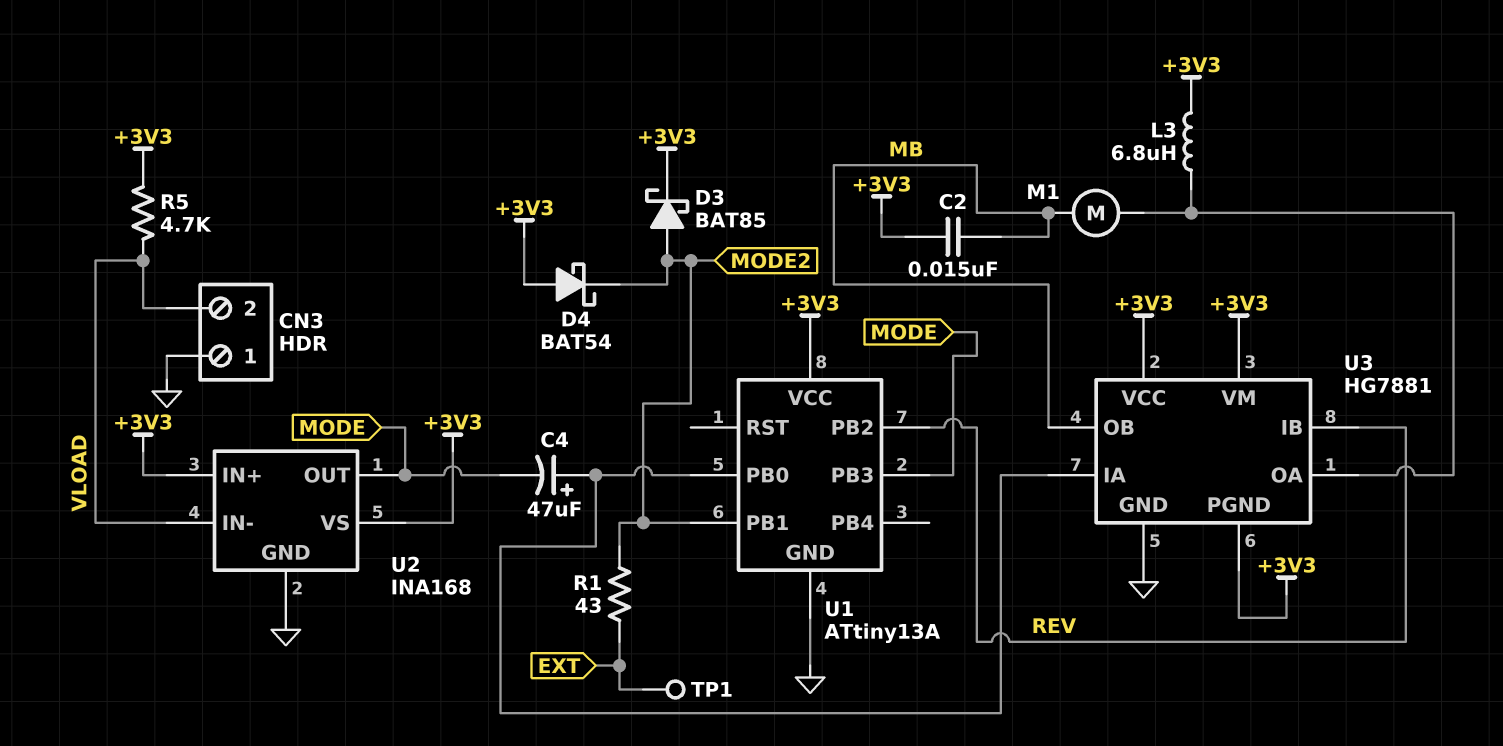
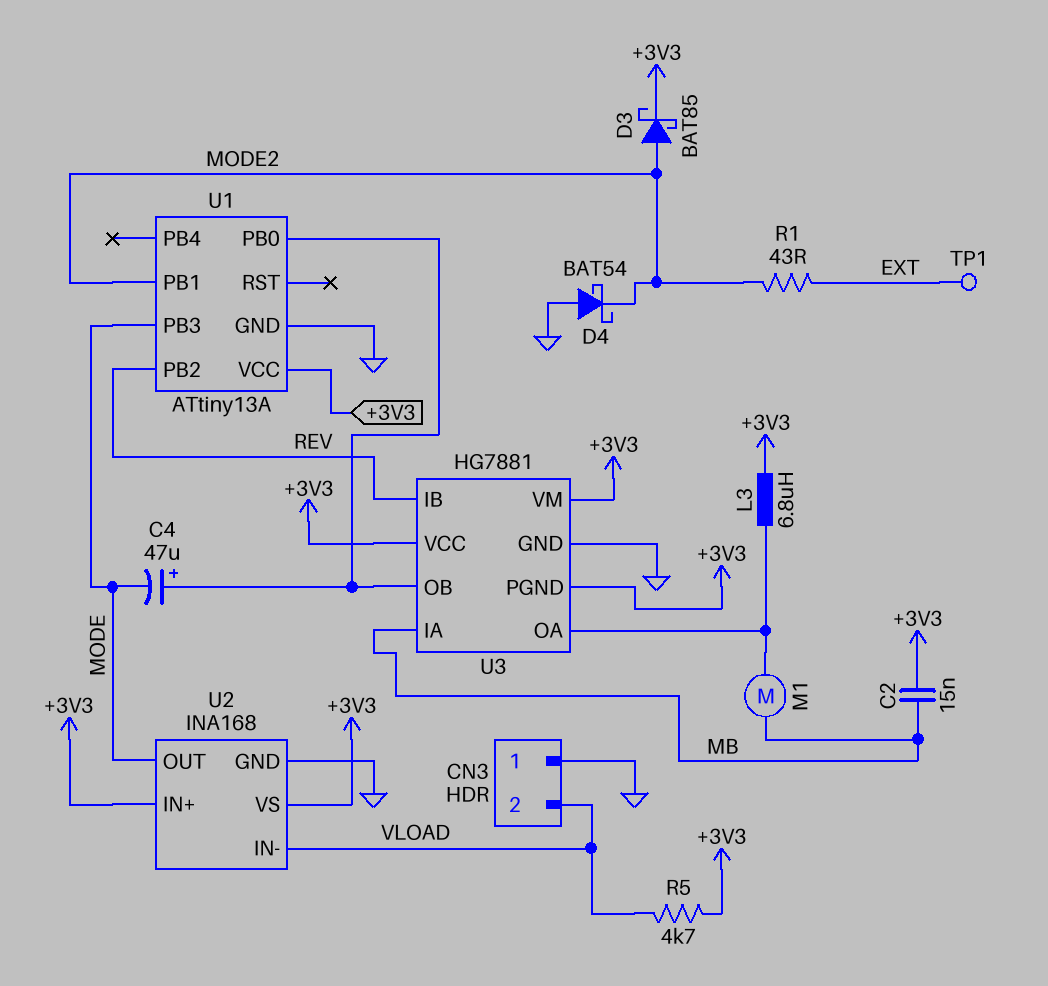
D4: schottky BAT54 (A +3V3, K MODE2) -> schottky BAT54 (A GND, K MODE2)
U3 pin IA: U1/PB0 -> MB
U3 pin OB: MB -> U1/PB0

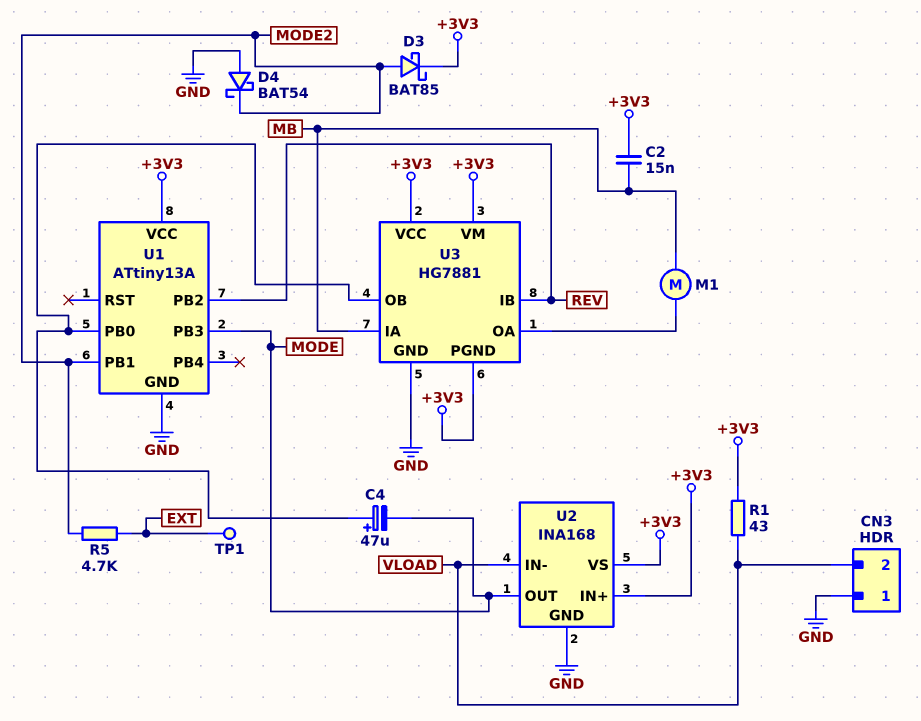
L3: 6.8uH (+3V3, U3/OA) -> none
R1: 43 (EXT, MODE2) -> 43 (+3V3, VLOAD)
R5: 4.7k (+3V3, VLOAD) -> 4.7k (EXT, MODE2)

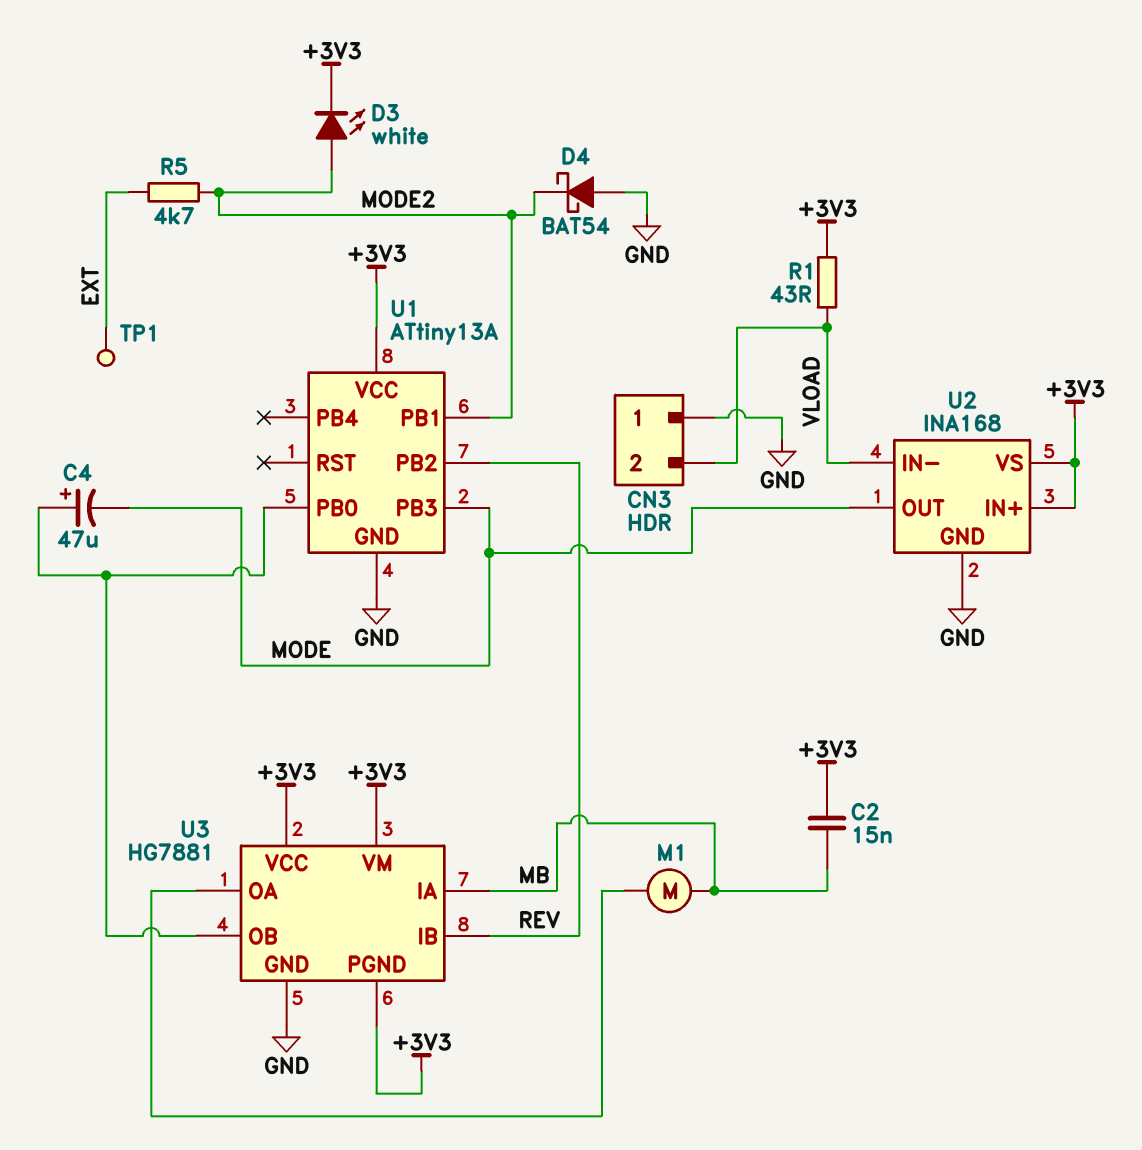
D3: schottky BAT85 (A MODE2, K +3V3) -> LED white (A MODE2, K +3V3)

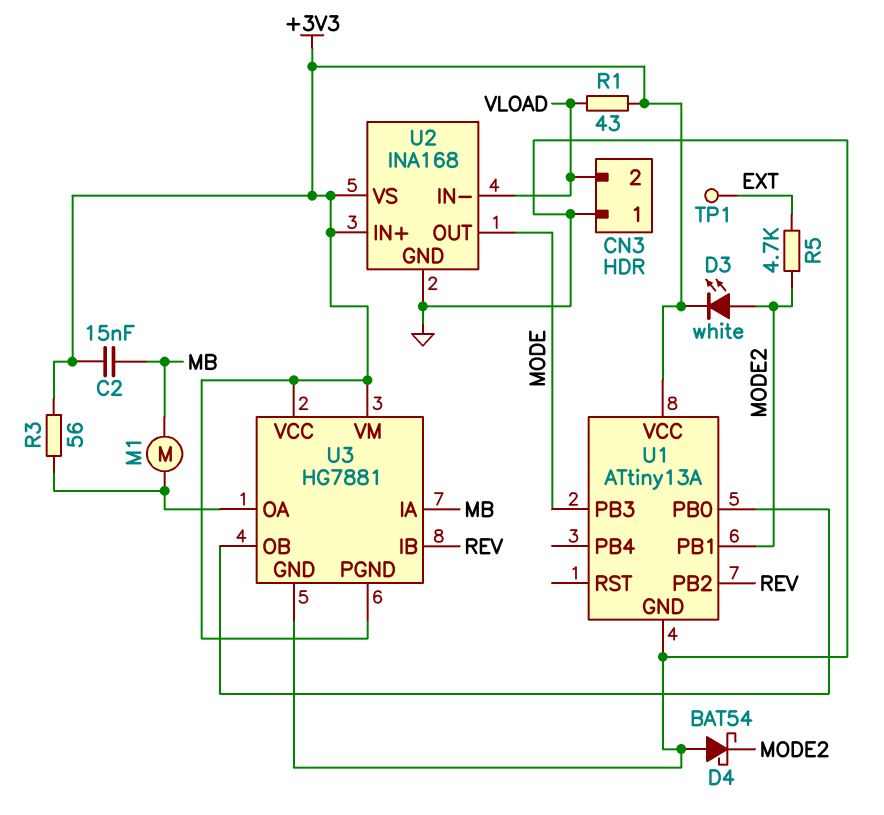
C4: 47uF (plus U1/PB0, minus MODE) -> none
R3: none -> 56 (+3V3, U3/OA)

